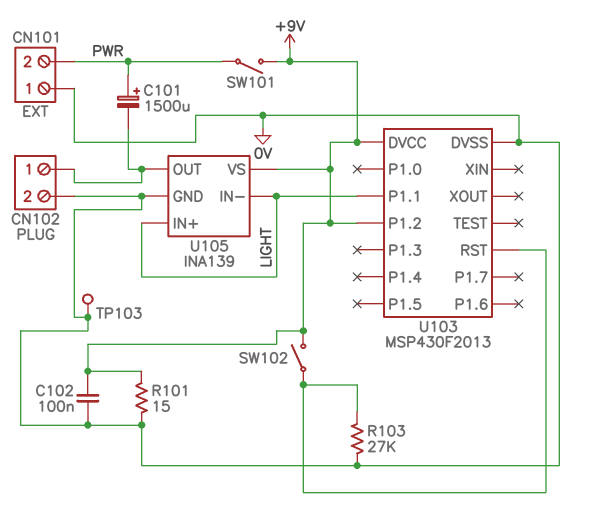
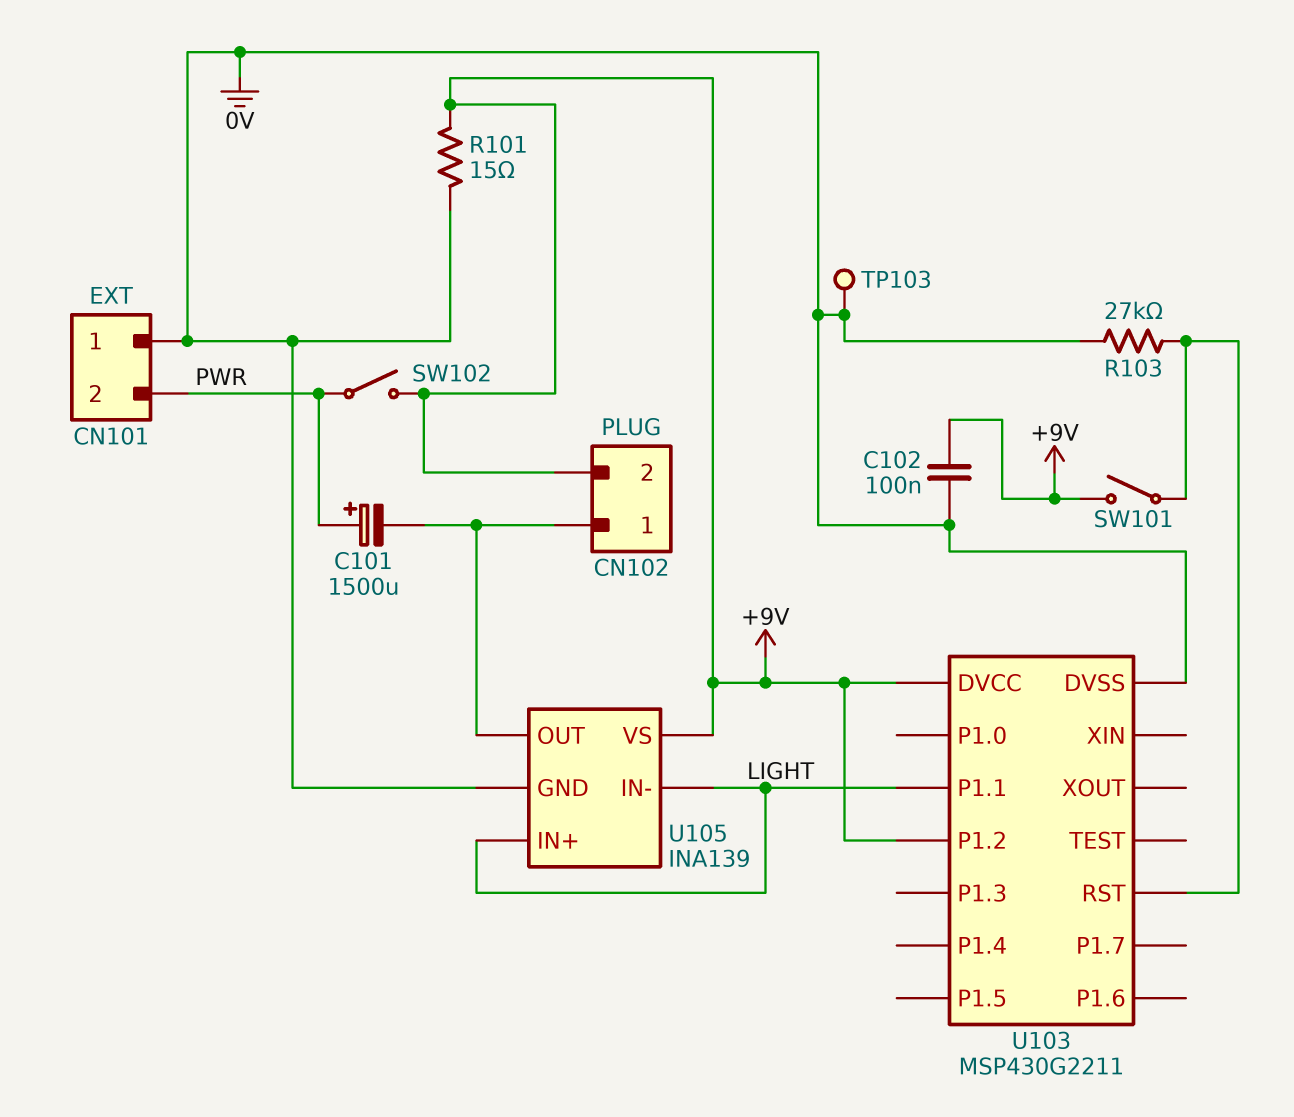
CN102 pin 2: 0V -> +9V
SW101: switch (+9V, PWR) -> switch (+9V, U103/RST)
SW102: switch (+9V, U103/RST) -> switch (+9V, PWR)
U103: MSP430F2013 -> MSP430G2211

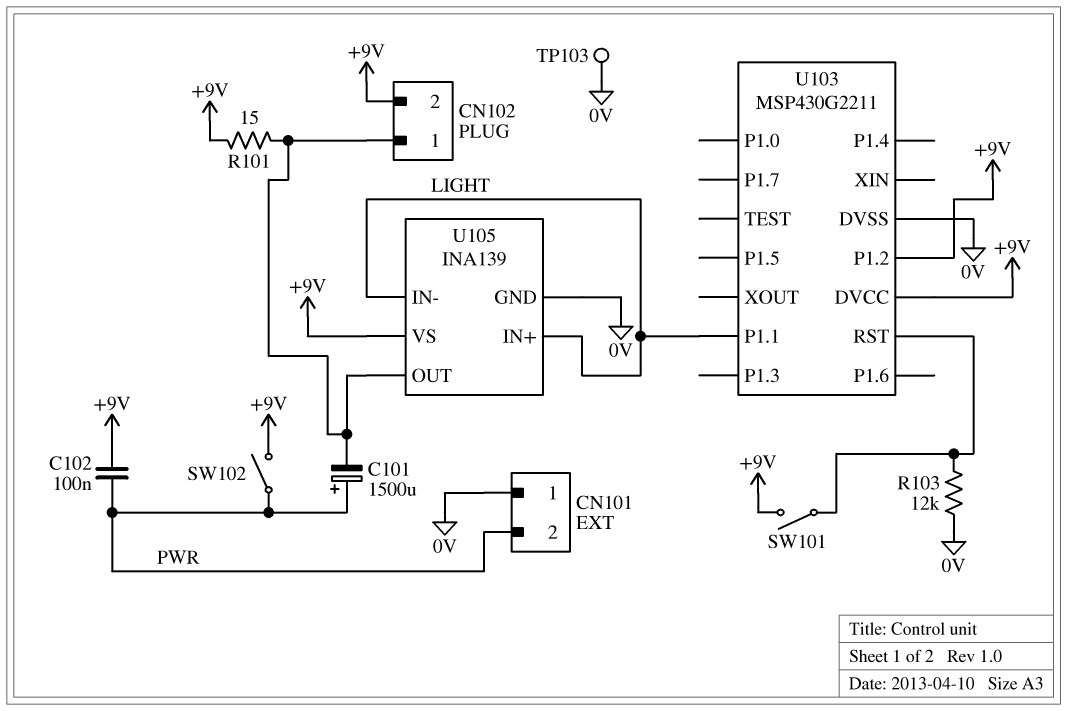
C102: 100nF (+9V, 0V) -> 100nF (+9V, PWR)
R101: 15 (+9V, 0V) -> 15 (+9V, CN102/1)
R103: 27k (0V, U103/RST) -> 12k (0V, U103/RST)

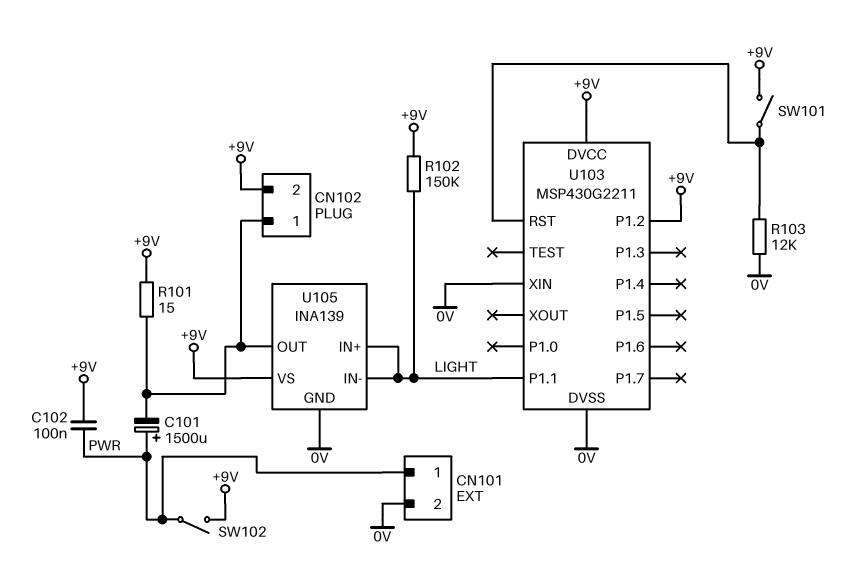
CN101 pin 1: 0V -> PWR
CN101 pin 2: PWR -> 0V
R102: none -> 150k (+9V, LIGHT)
TP103: test point (0V) -> none
U103 pin XIN: none -> 0V

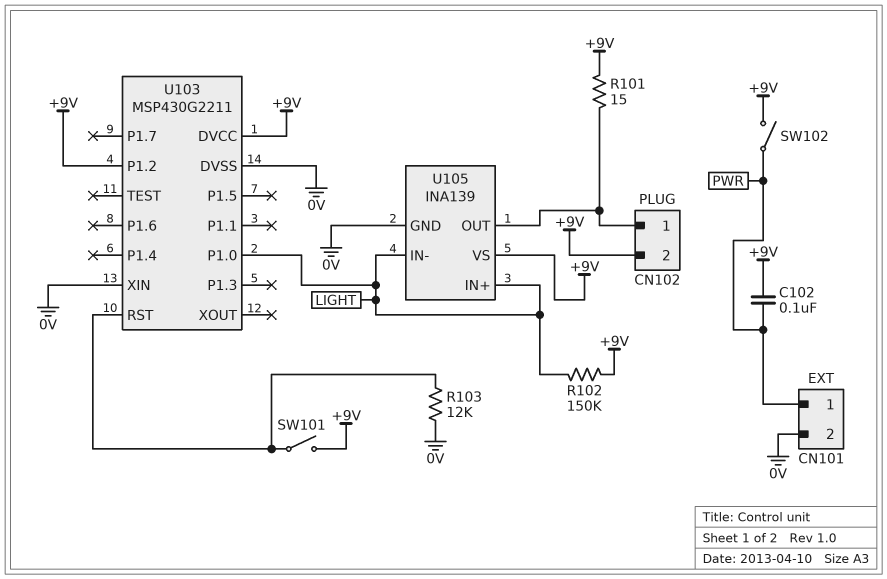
C101: 1500uF (plus PWR, minus CN102/1) -> none
U103 pin P1.0: none -> LIGHT
U103 pin P1.1: LIGHT -> none

